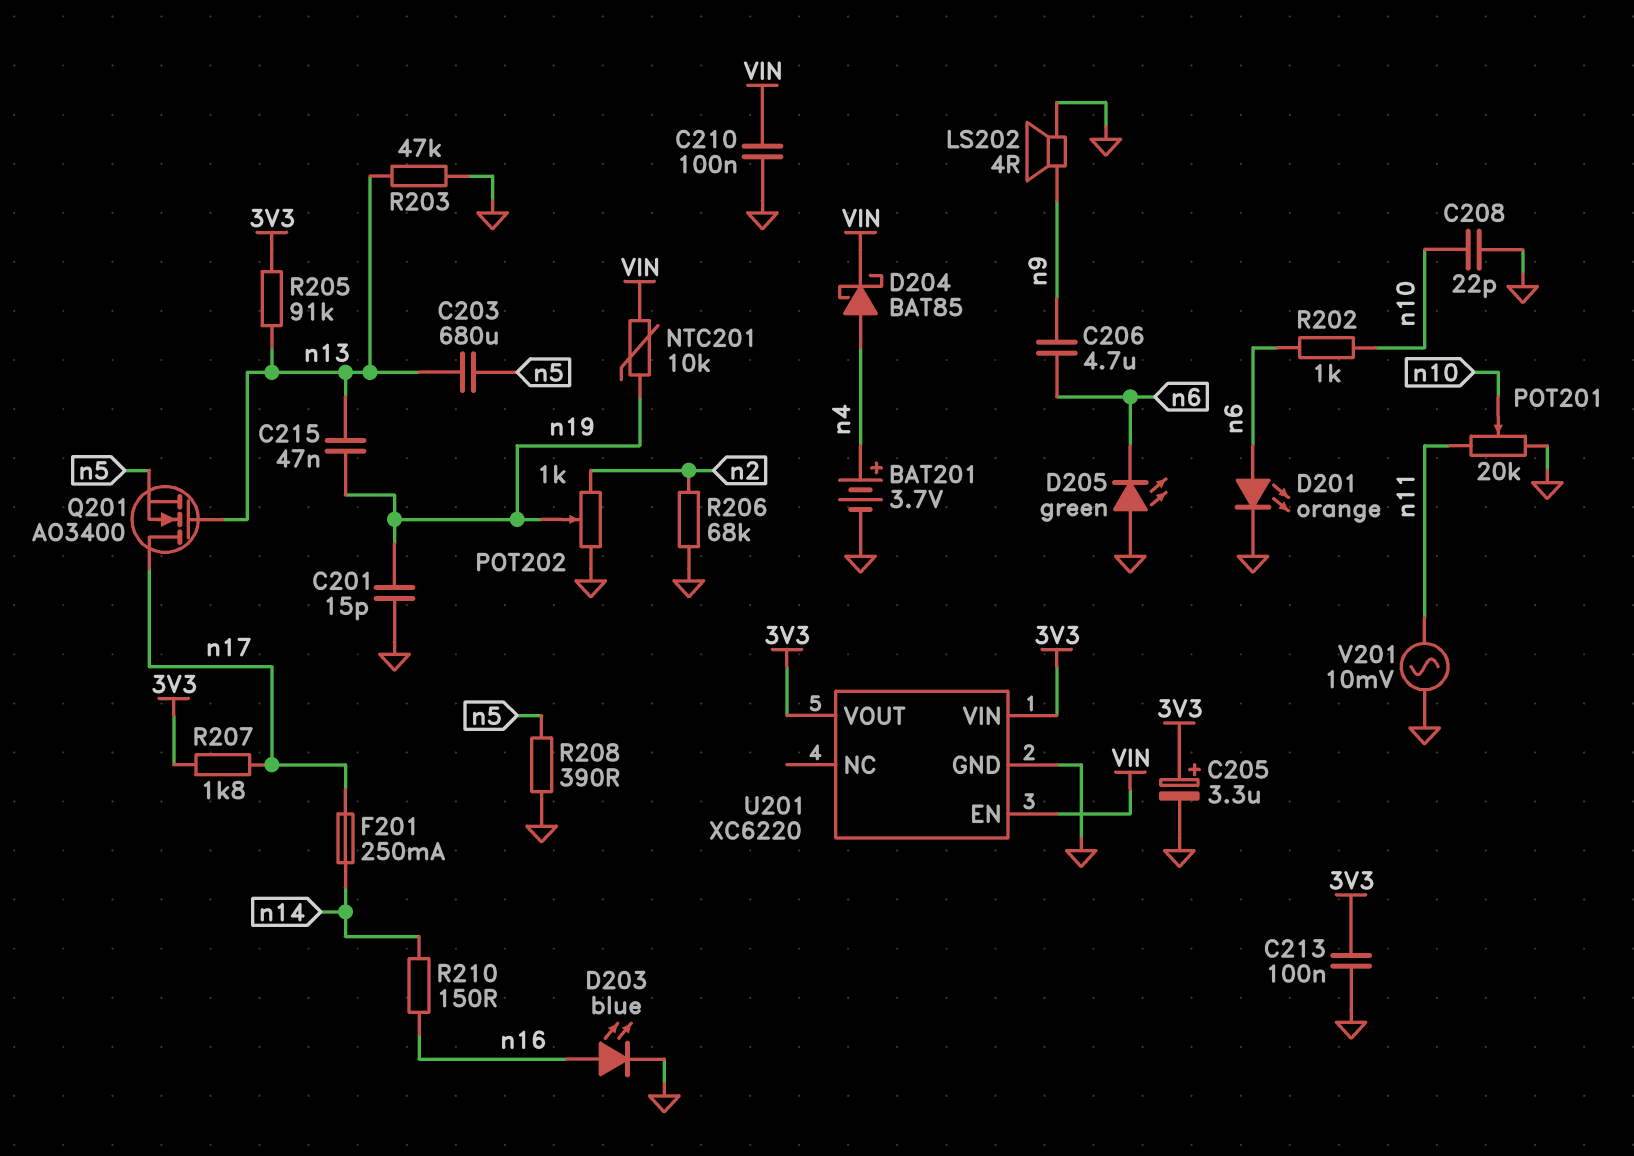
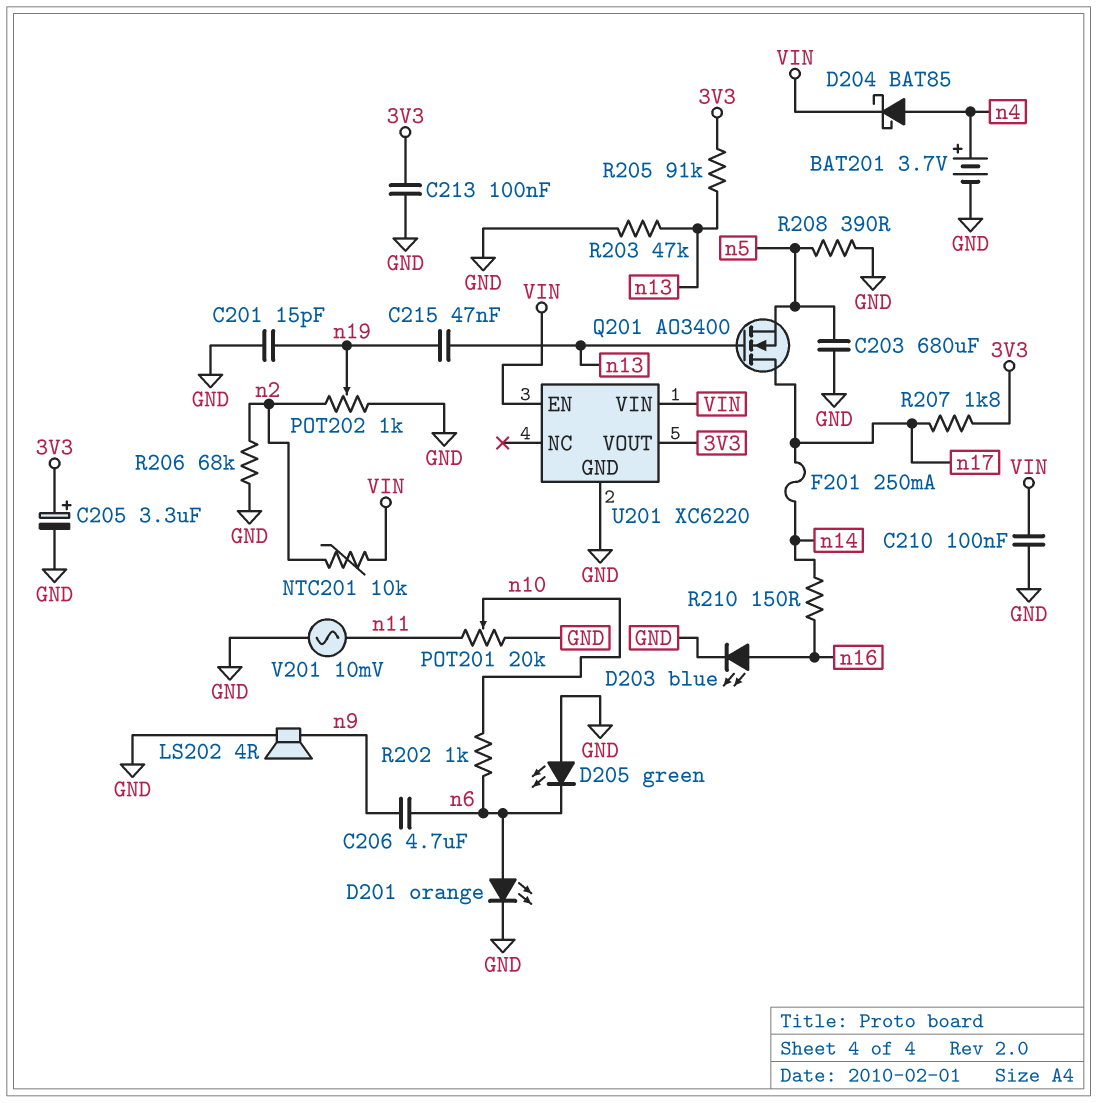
C203: 680uF (n5, n13) -> 680uF (GND, n5)
C208: 22pF (GND, n10) -> none
NTC201: 10k (VIN, n19) -> 10k (VIN, n2)
U201 pin VIN: 3V3 -> VIN

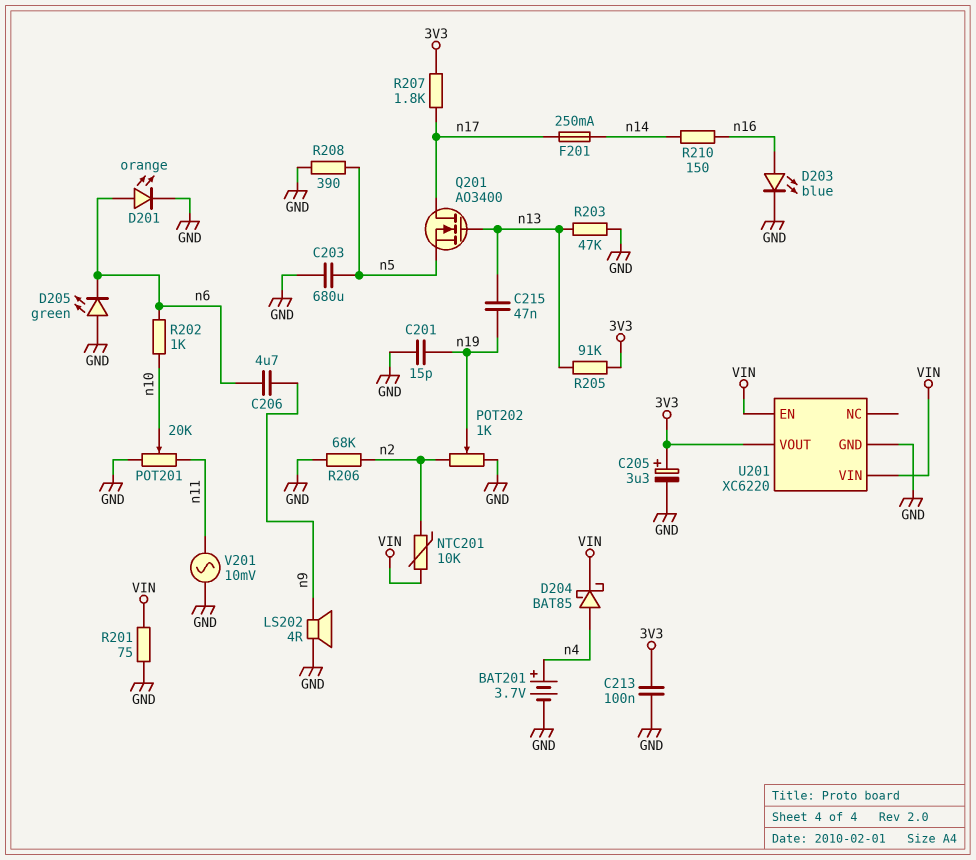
C210: 100nF (GND, VIN) -> none
R201: none -> 75 (GND, VIN)

